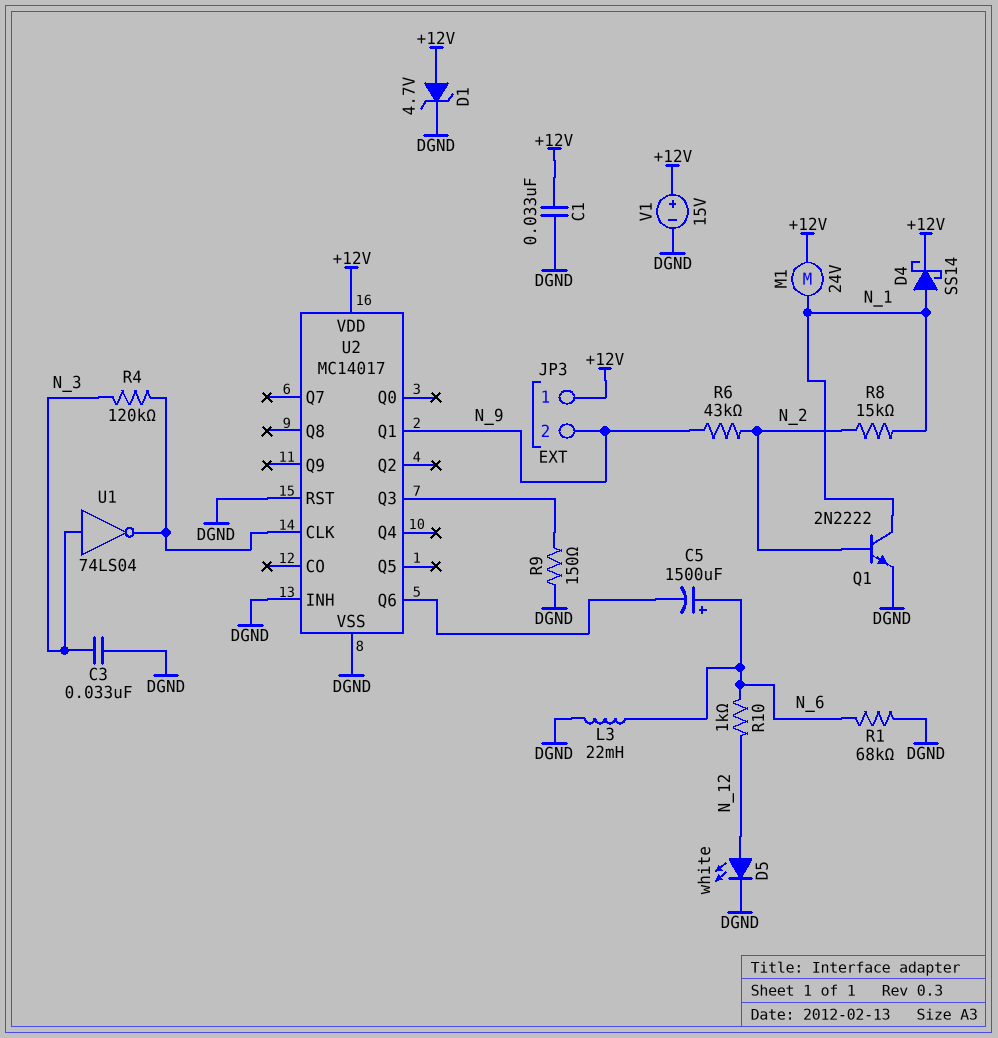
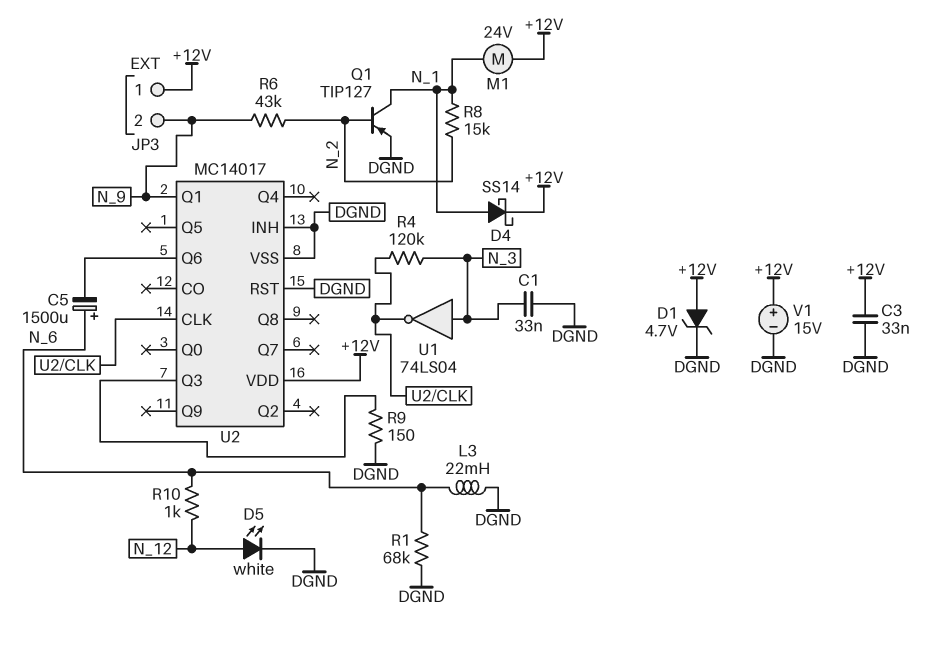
C1: 33nF (+12V, DGND) -> 33nF (DGND, N_3)
C3: 33nF (DGND, N_3) -> 33nF (+12V, DGND)
Q1: NPN 2N2222 (B N_2, C N_1, E DGND) -> PNP TIP127 (B N_2, C N_1, E DGND)

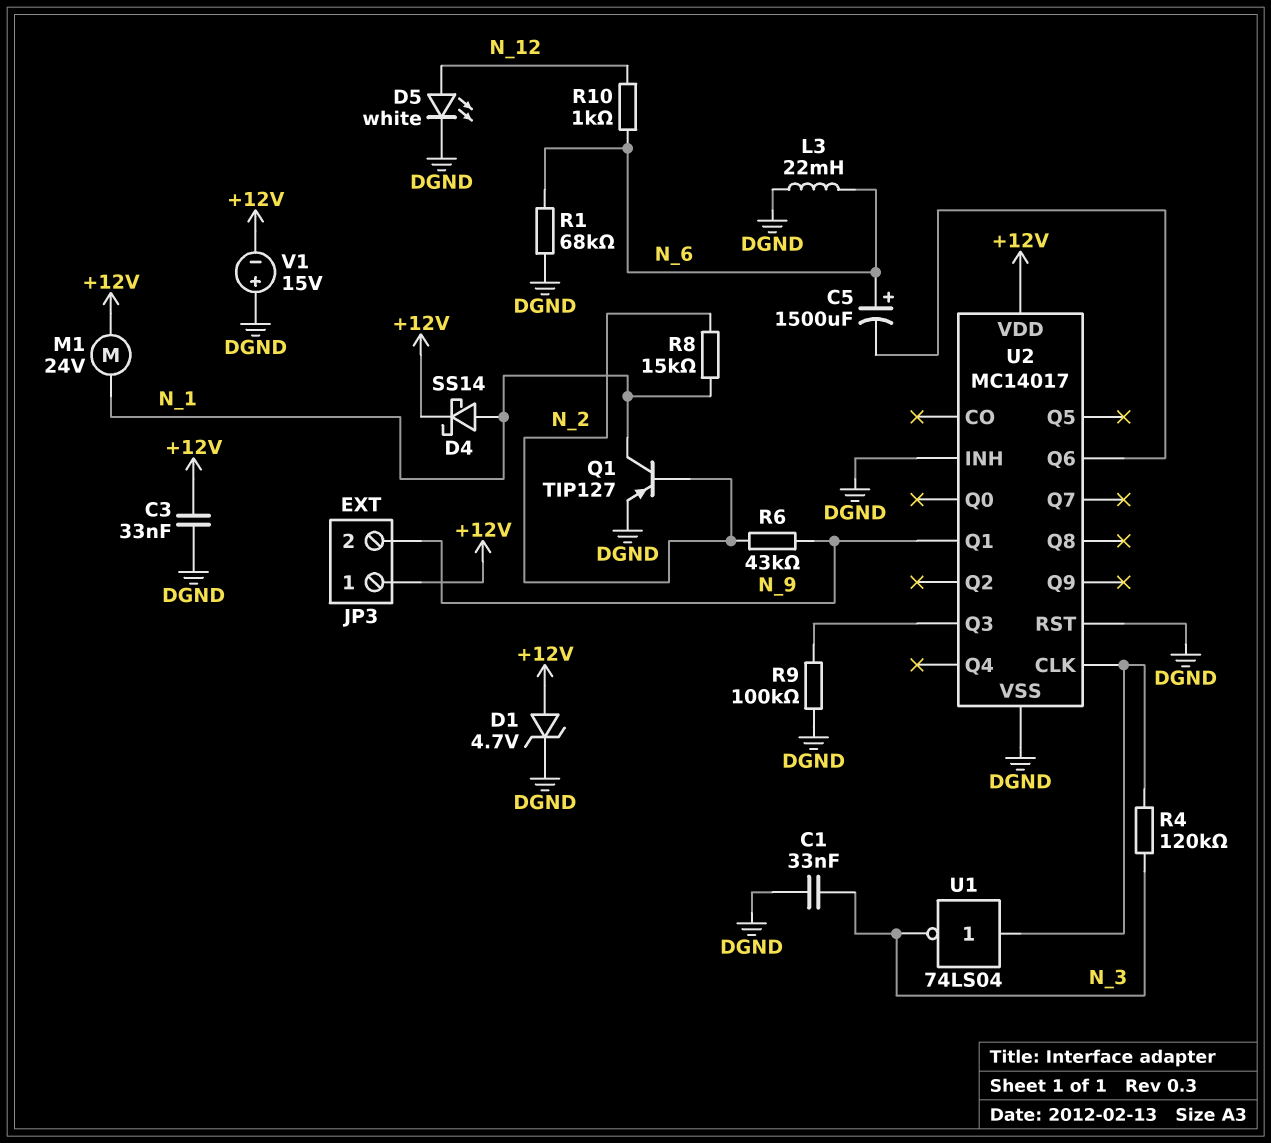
R9: 150 (DGND, U2/Q3) -> 100k (DGND, U2/Q3)
U1: NOT 74LS04 (in N_3, out U2/CLK) -> NOT 74LS04 (in U2/CLK, out N_3)
V1: 15V (plus +12V, minus DGND) -> 15V (plus DGND, minus +12V)

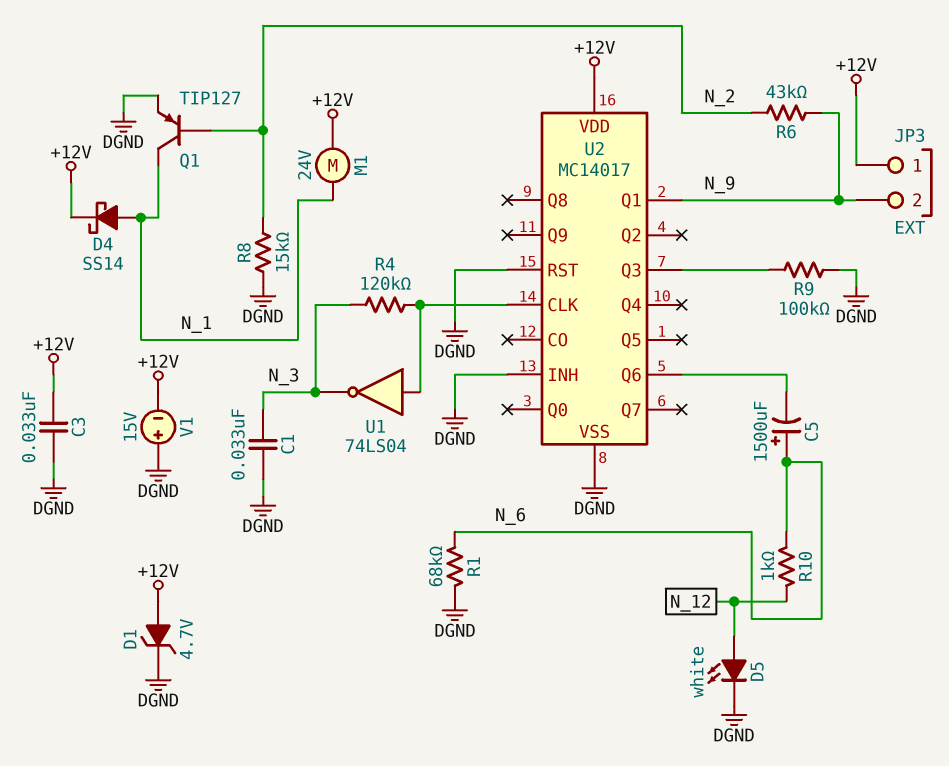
L3: 22mH (DGND, N_6) -> none
R8: 15k (N_1, N_2) -> 15k (DGND, N_2)

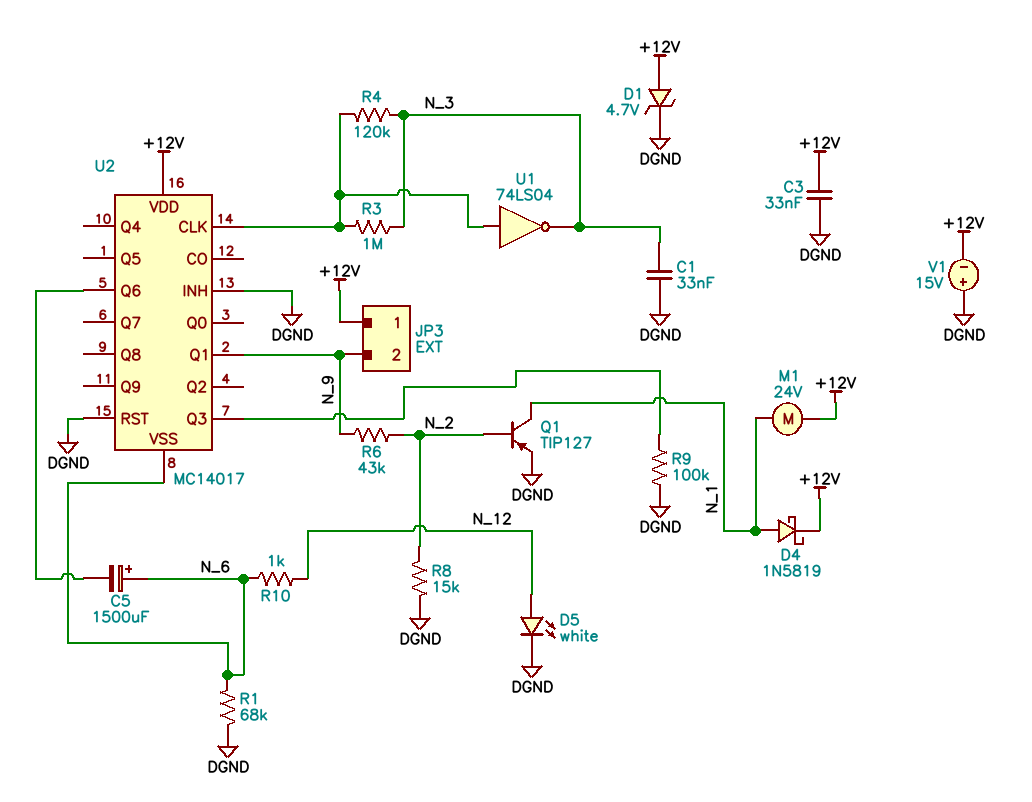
D4: schottky SS14 (A N_1, K +12V) -> schottky 1N5819 (A N_1, K +12V)
R3: none -> 1M (N_3, U2/CLK)
U2 pin VSS: DGND -> N_6

